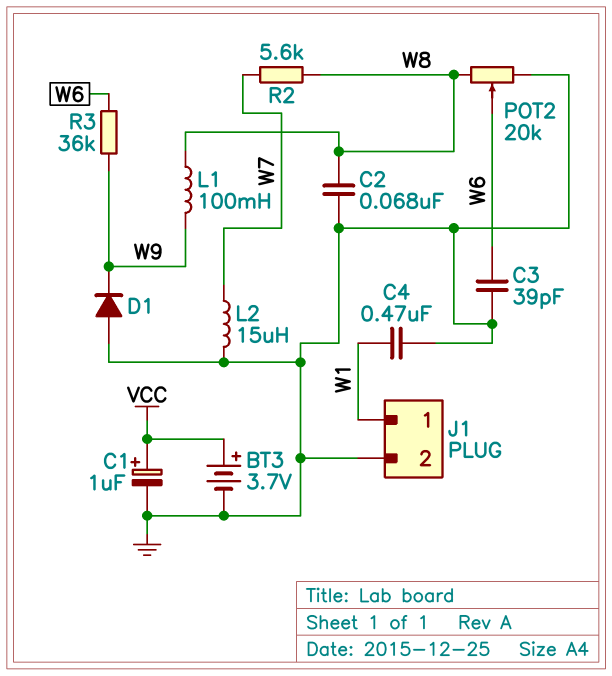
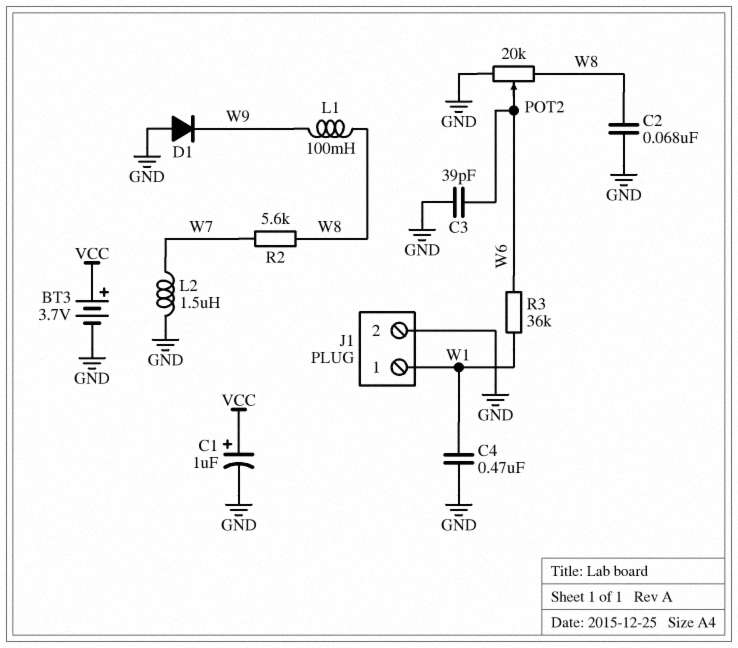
L2: 15uH (GND, W7) -> 1.5uH (GND, W7)
R3: 36k (W6, W9) -> 36k (W1, W6)

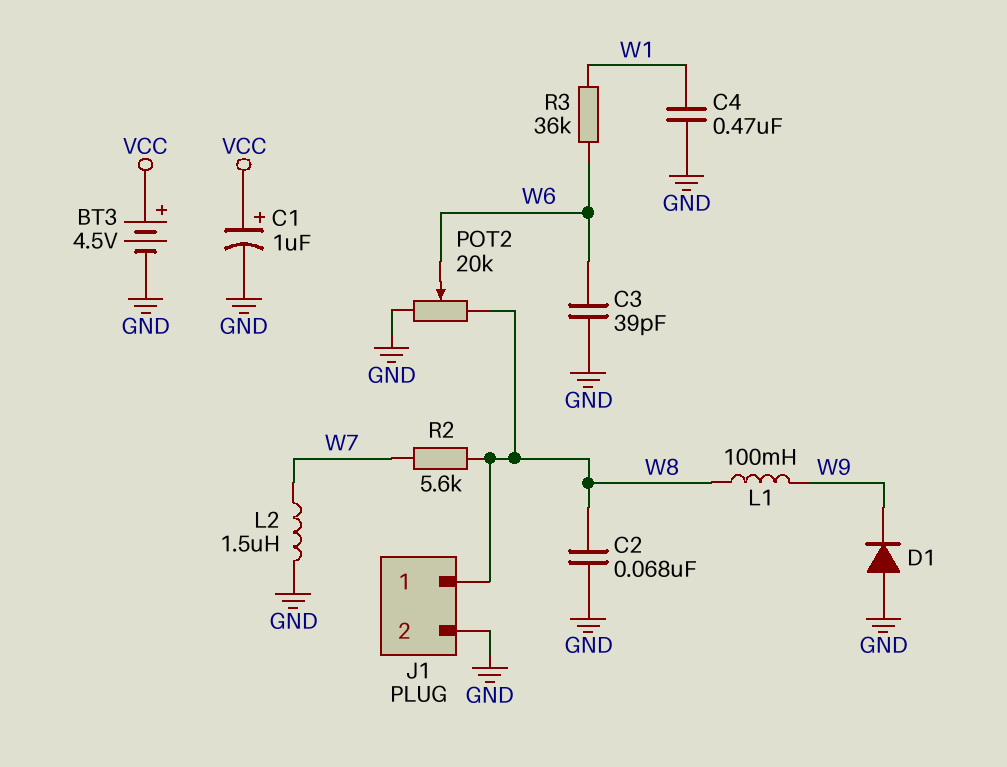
BT3: 3.7V (plus VCC, minus GND) -> 4.5V (plus VCC, minus GND)
J1 pin 1: W1 -> W8

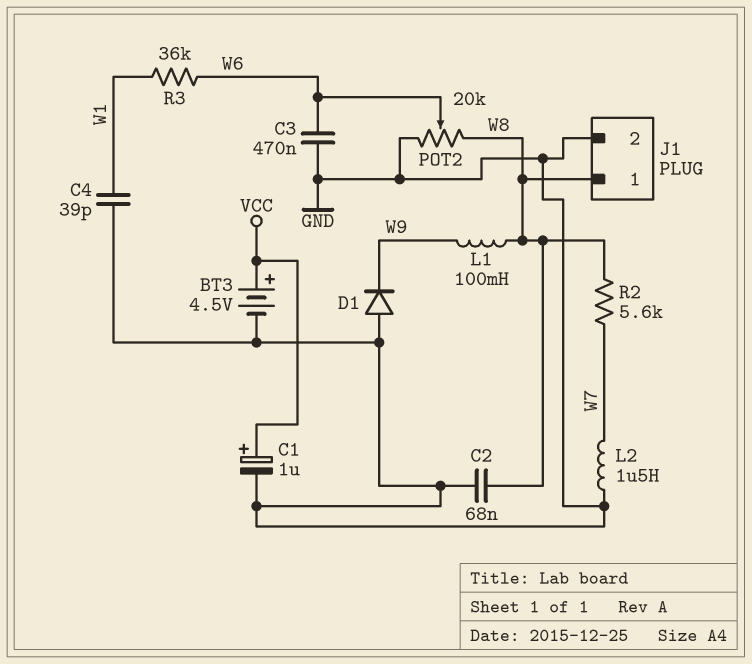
C3: 39pF (GND, W6) -> 470nF (GND, W6)
C4: 470nF (GND, W1) -> 39pF (GND, W1)

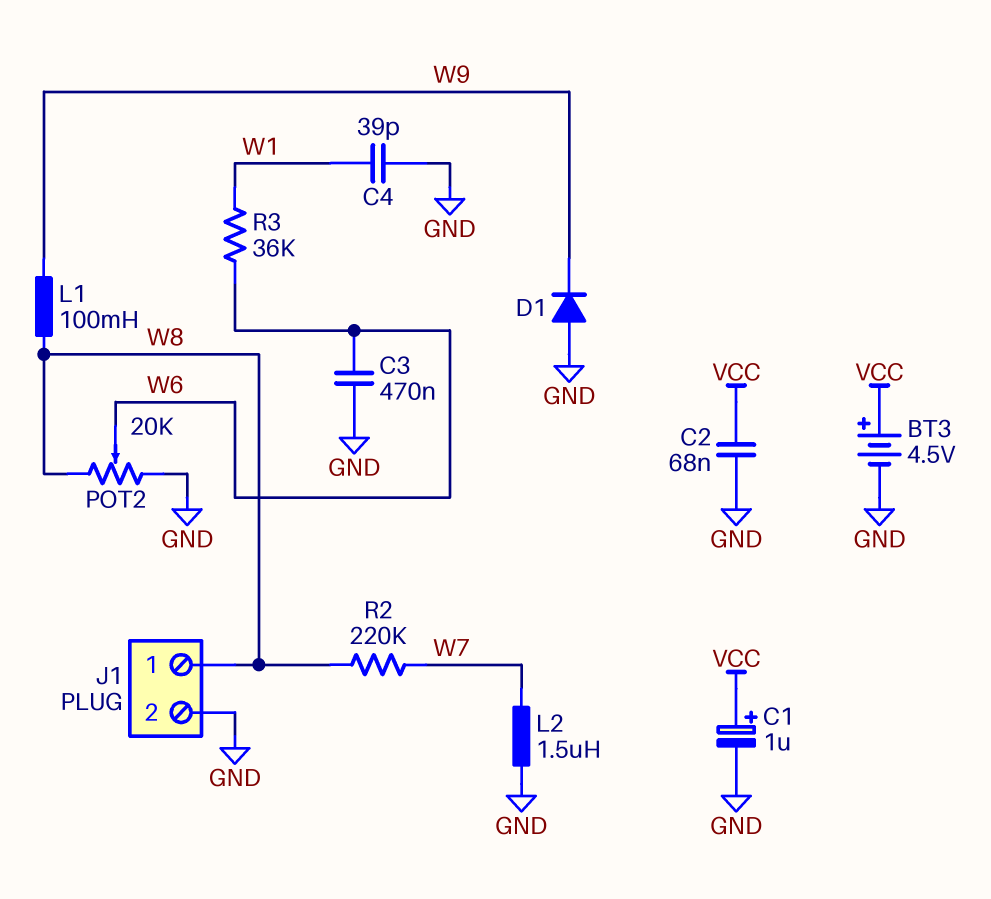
C2: 68nF (GND, W8) -> 68nF (GND, VCC)
R2: 5.6k (W7, W8) -> 220k (W7, W8)

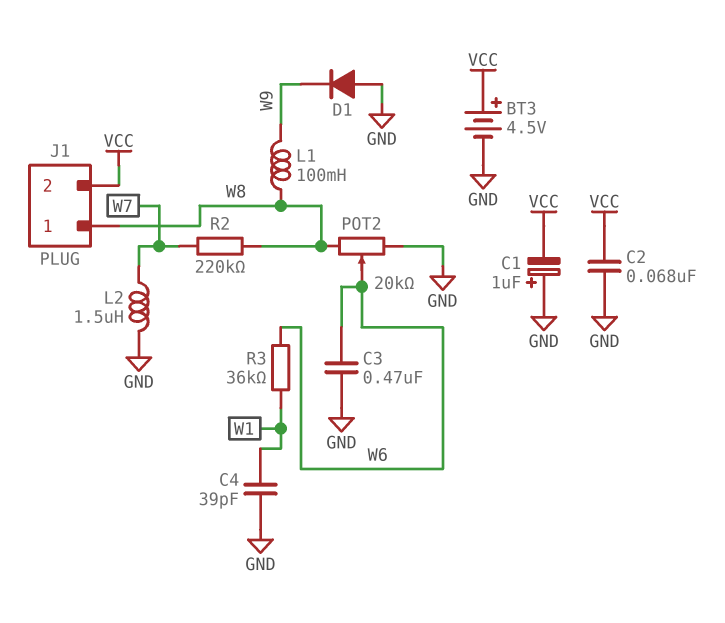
C1: 1uF (plus VCC, minus GND) -> 1uF (plus GND, minus VCC)
J1 pin 2: GND -> VCC

